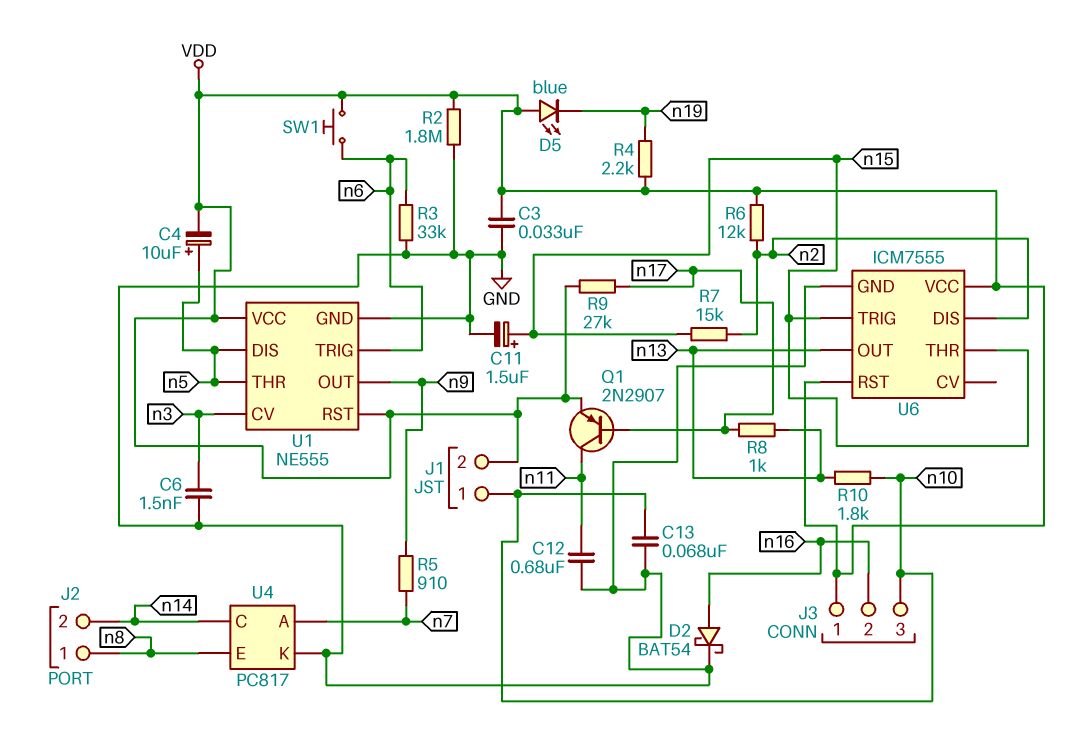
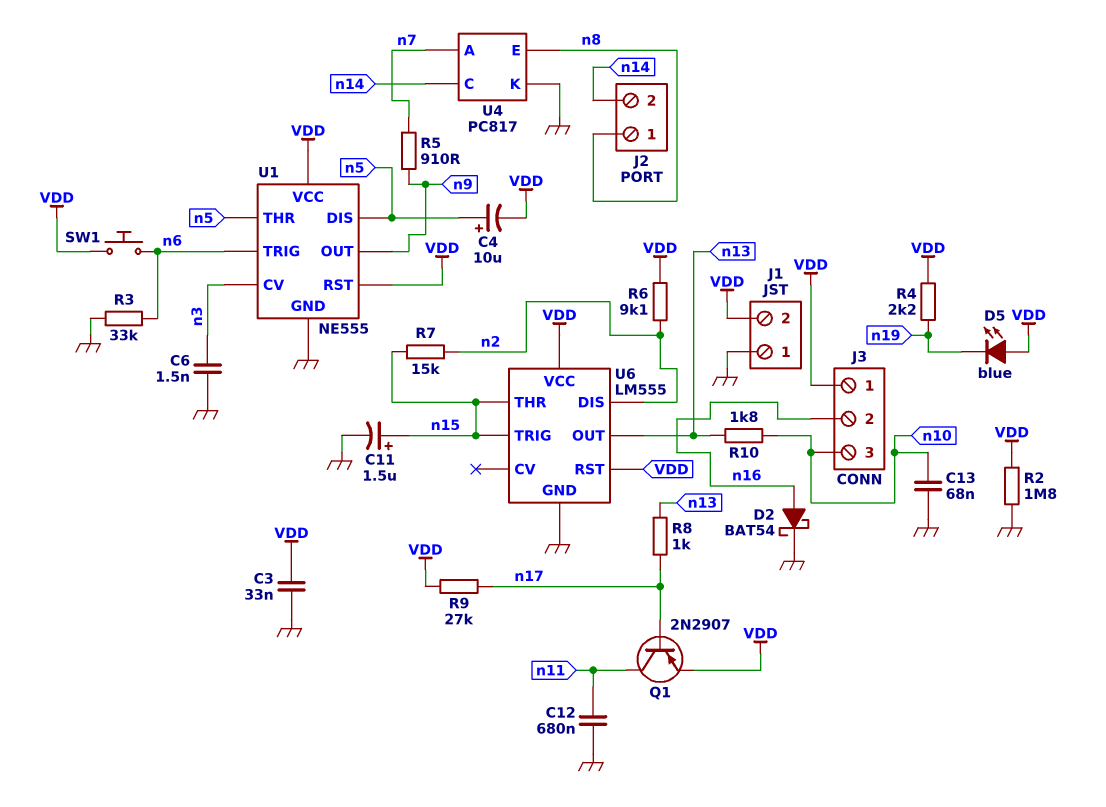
J1 pin 1: n10 -> GND
R6: 12k (VDD, n2) -> 9.1k (VDD, n2)
U6: ICM7555 -> LM555

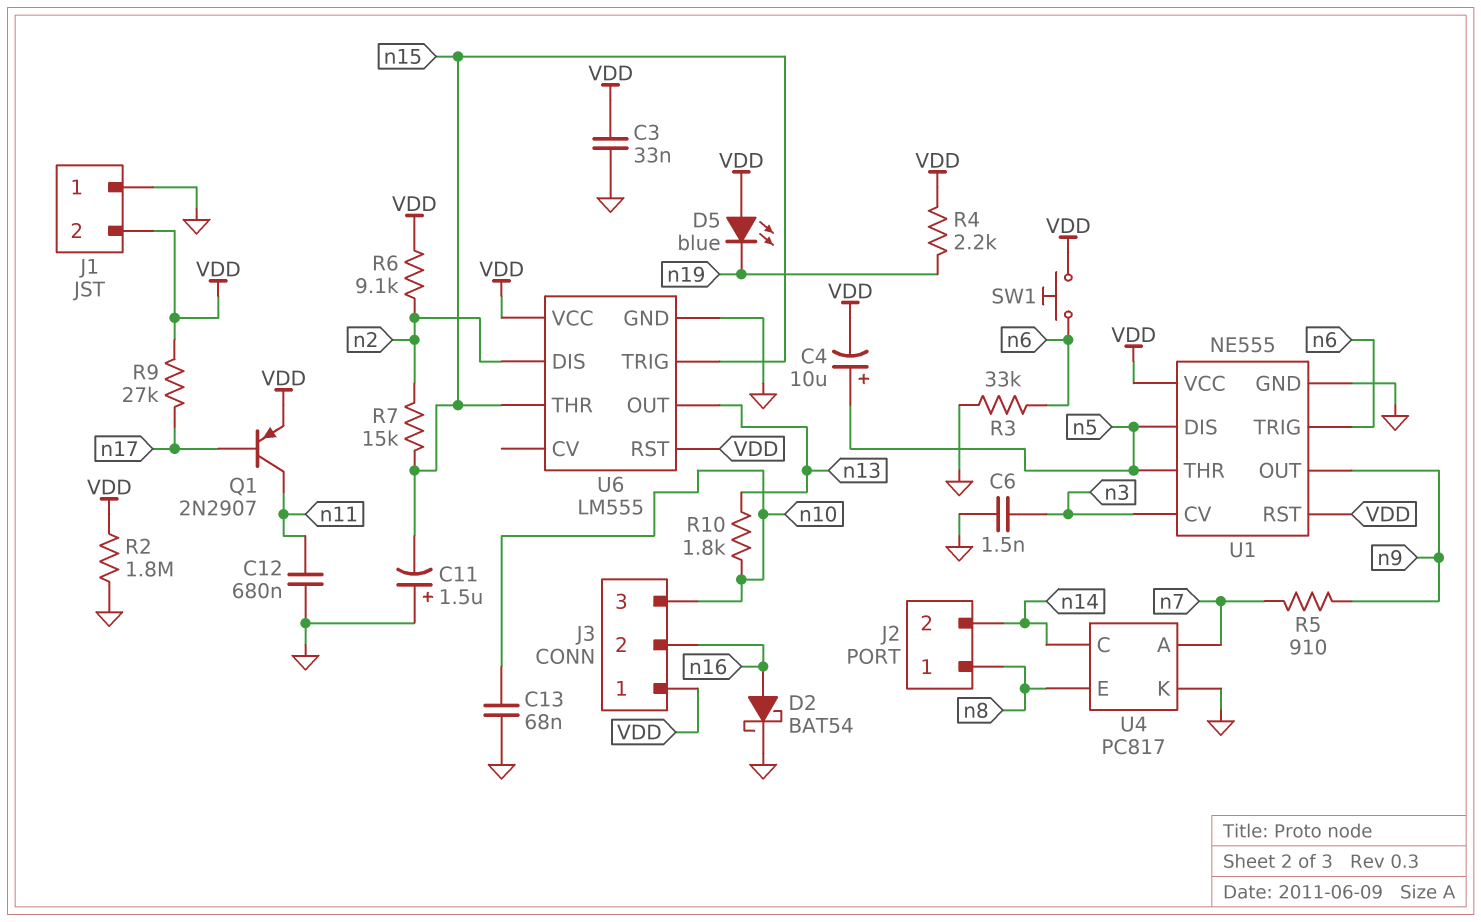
C11: 1.5uF (plus n15, minus GND) -> 1.5uF (plus GND, minus n15)
R8: 1k (n13, n17) -> none

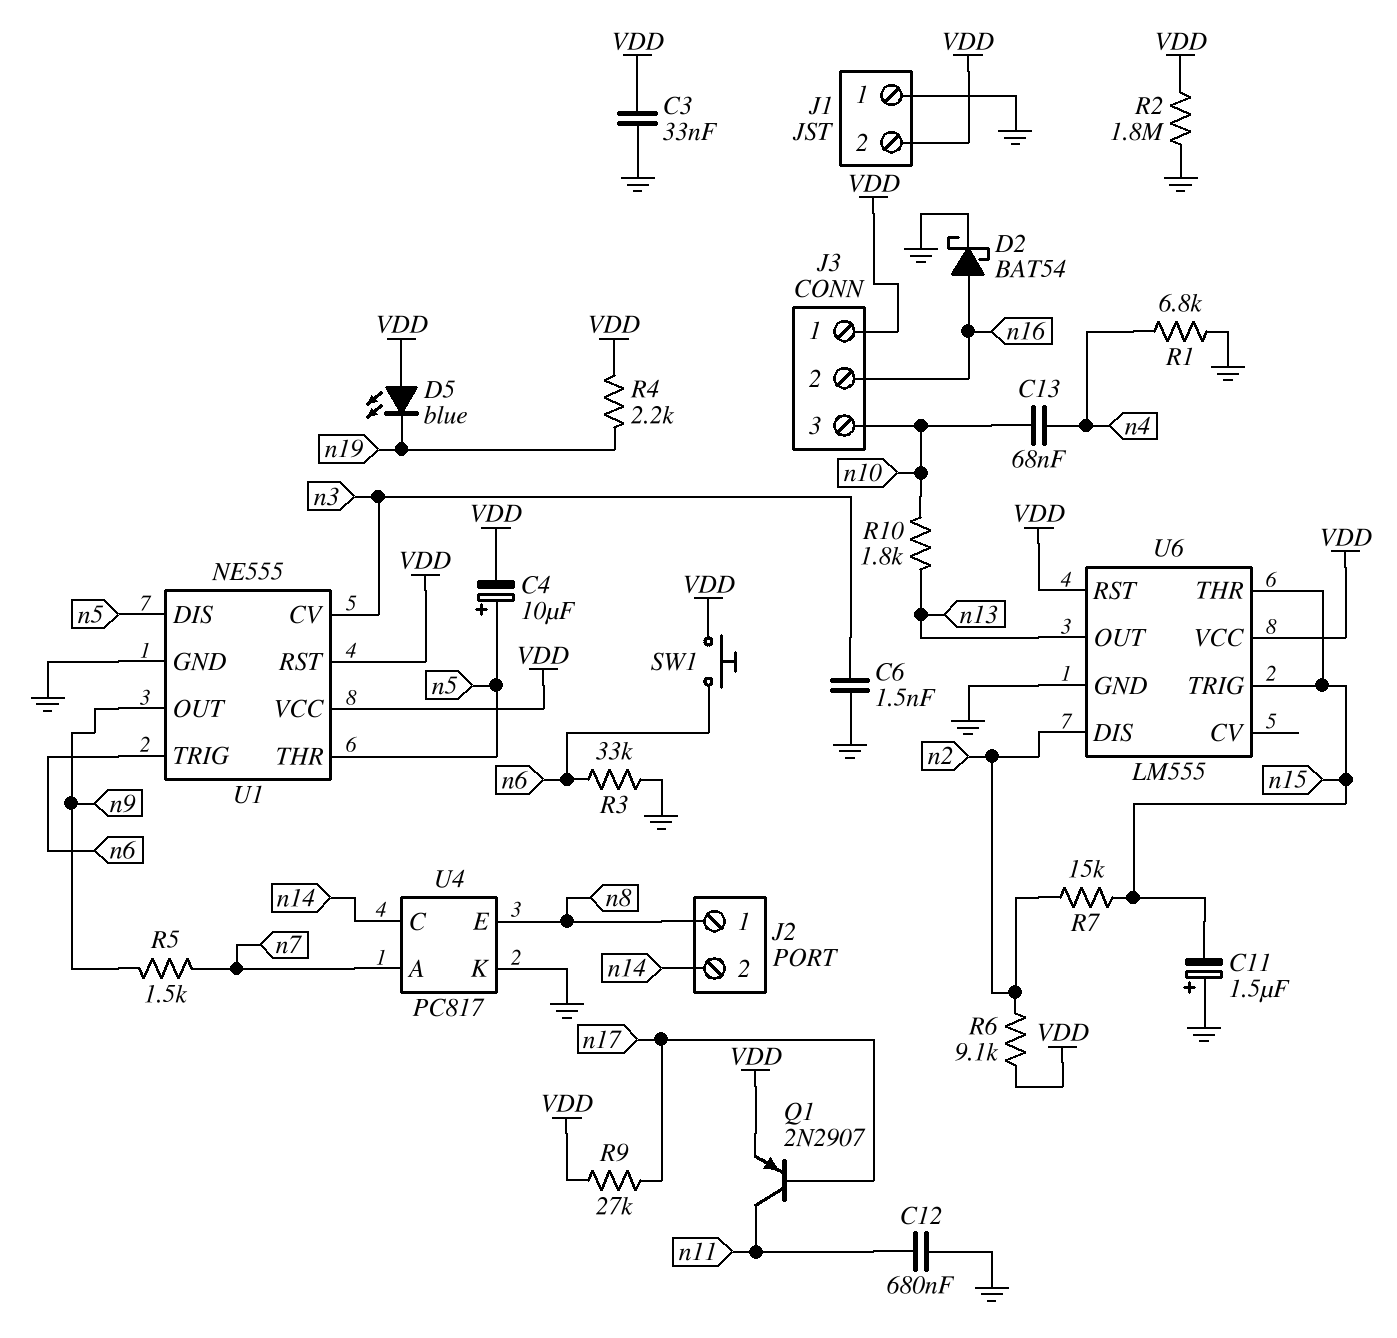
C13: 68nF (GND, n10) -> 68nF (n4, n10)
R1: none -> 6.8k (GND, n4)
R5: 910 (n7, n9) -> 1.5k (n7, n9)

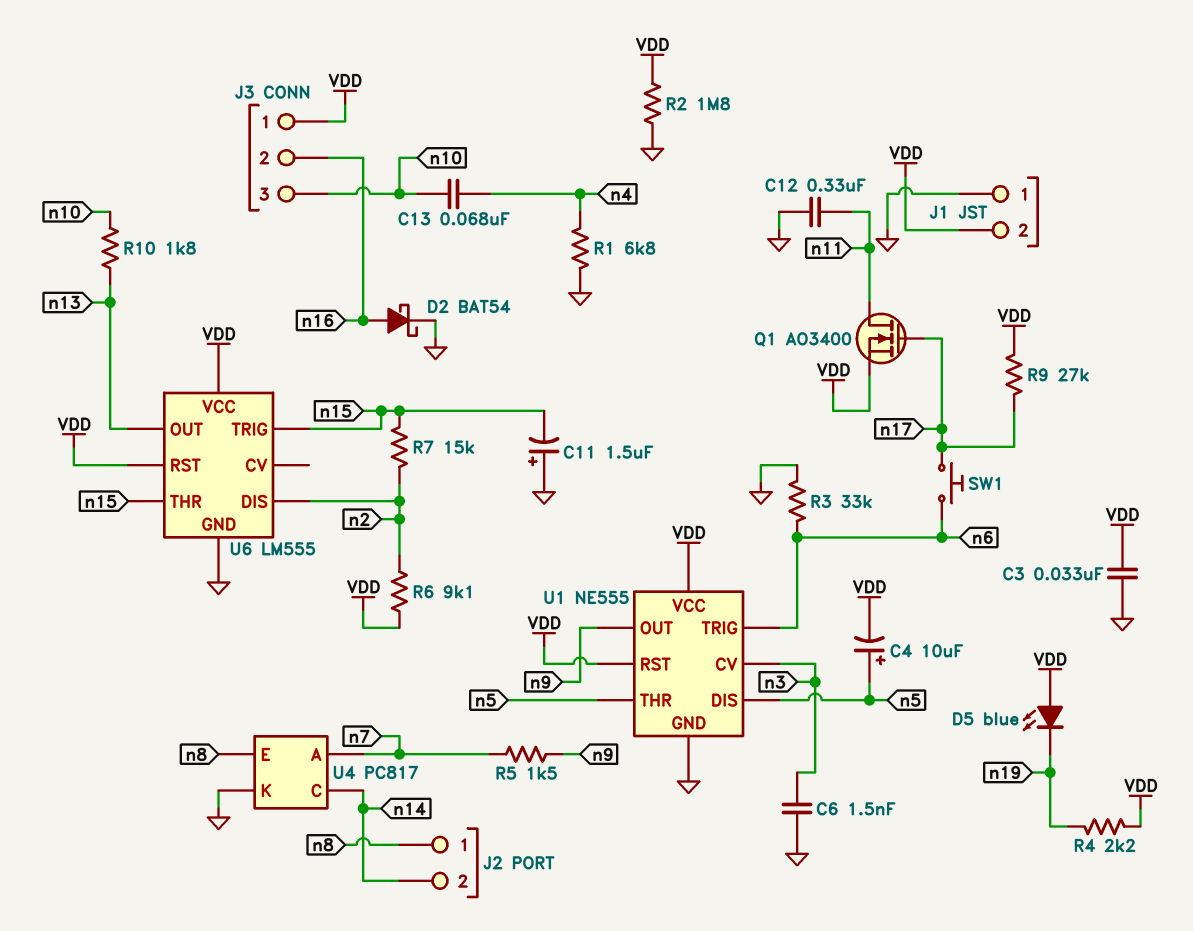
C12: 680nF (GND, n11) -> 330nF (GND, n11)
Q1: PNP 2N2907 (B n17, C n11, E VDD) -> NMOS AO3400 (G n17, D n11, S VDD)
SW1: button (VDD, n6) -> button (n6, n17)

